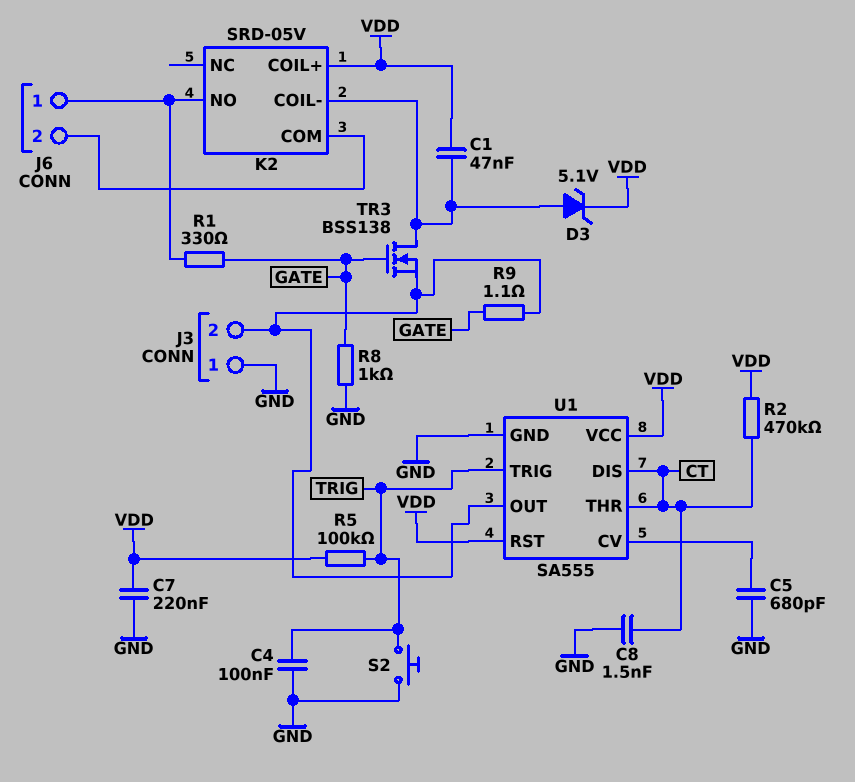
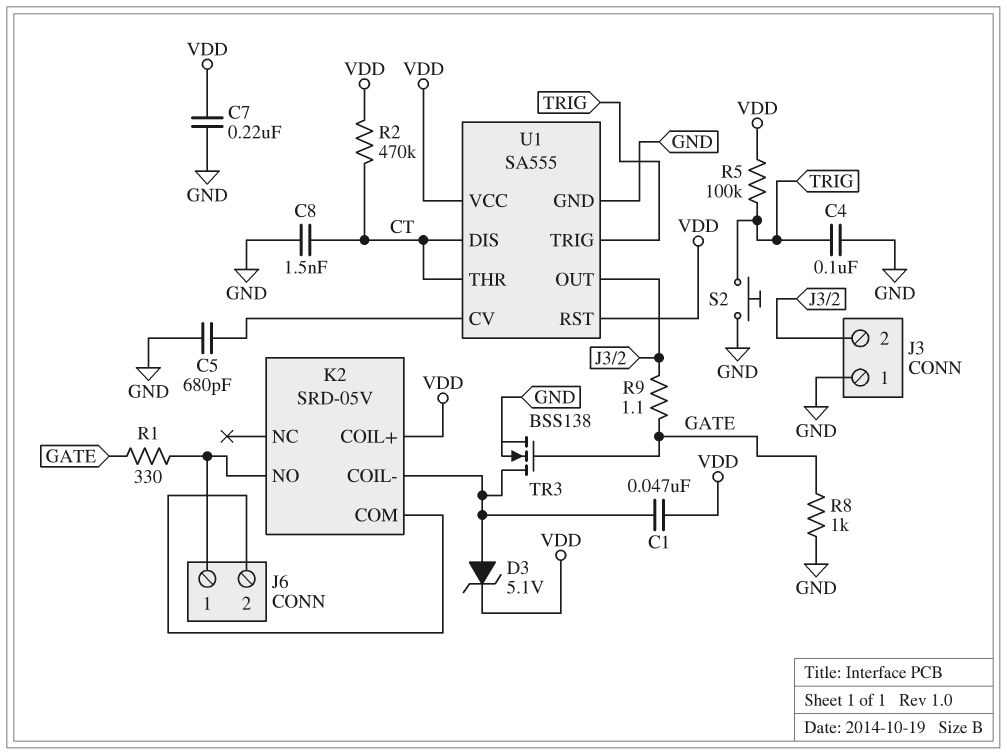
TR3: NMOS BSS138 (G GATE, D K2/COIL-, S J3/2) -> NMOS BSS138 (G GATE, D K2/COIL-, S GND)

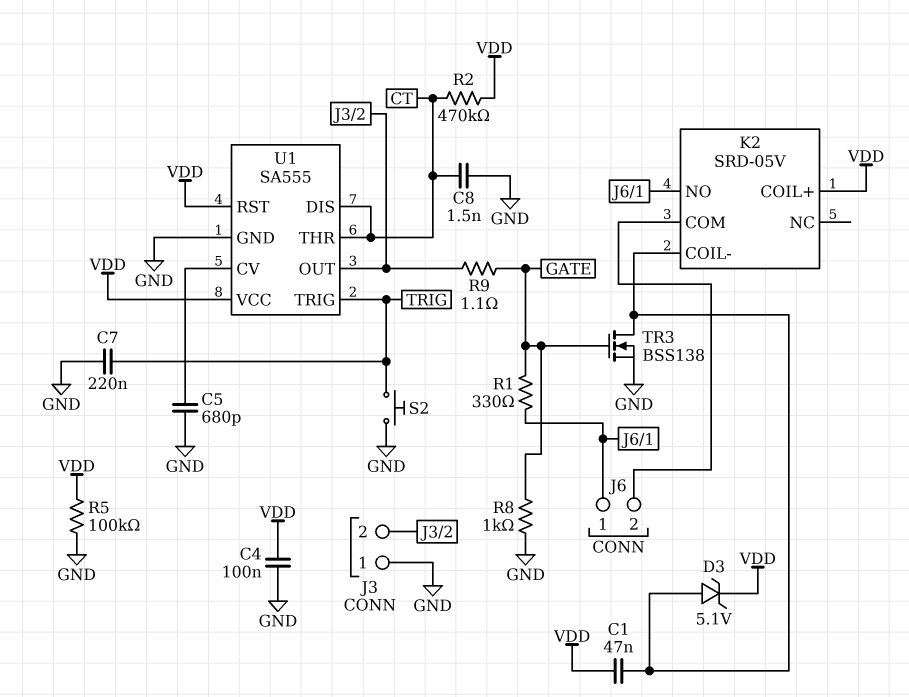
C4: 100nF (GND, TRIG) -> 100nF (GND, VDD)
C7: 220nF (GND, VDD) -> 220nF (GND, TRIG)
R5: 100k (TRIG, VDD) -> 100k (GND, VDD)

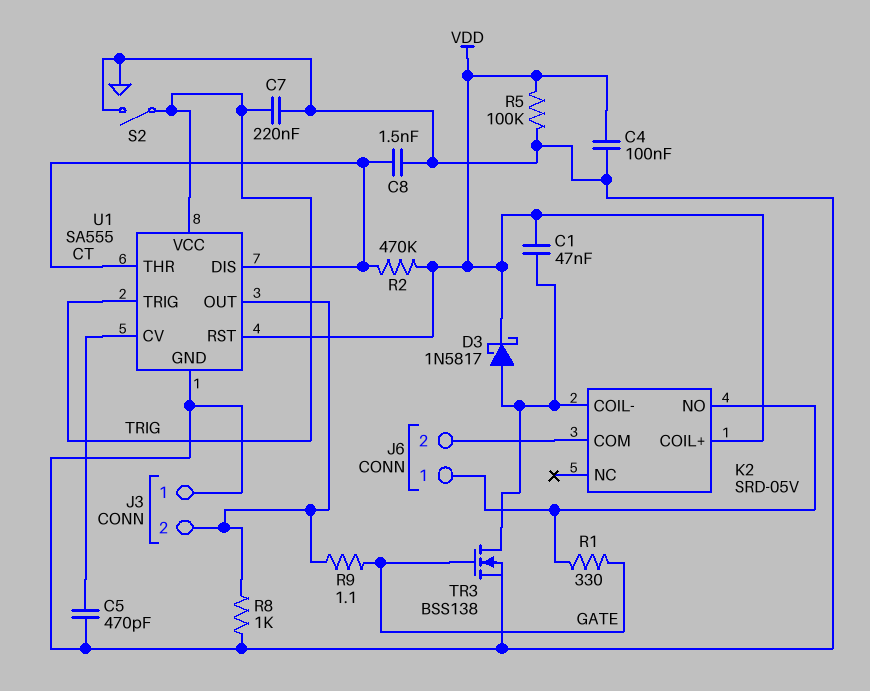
C5: 680pF (GND, U1/CV) -> 470pF (GND, U1/CV)
D3: zener 5.1V (A K2/COIL-, K VDD) -> schottky 1N5817 (A K2/COIL-, K VDD)
R8: 1k (GATE, GND) -> 1k (GND, J3/2)
S2: button (GND, TRIG) -> switch (GND, TRIG)
U1 pin VCC: VDD -> TRIG

